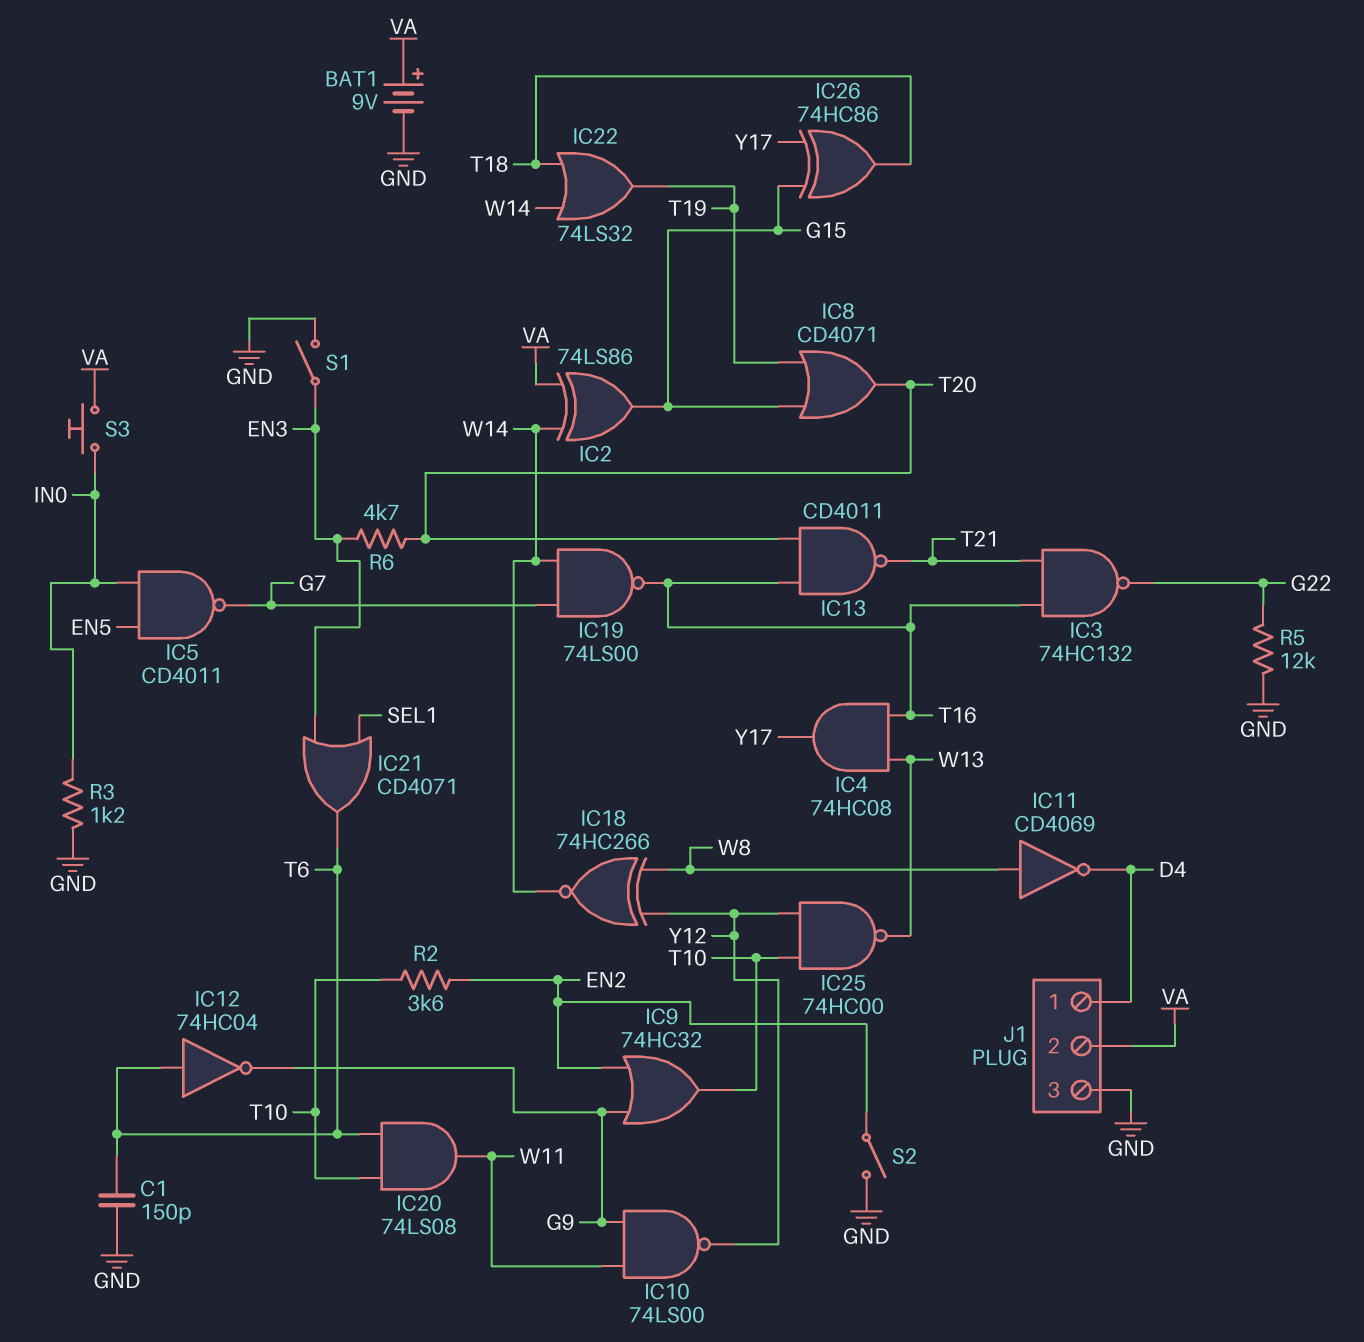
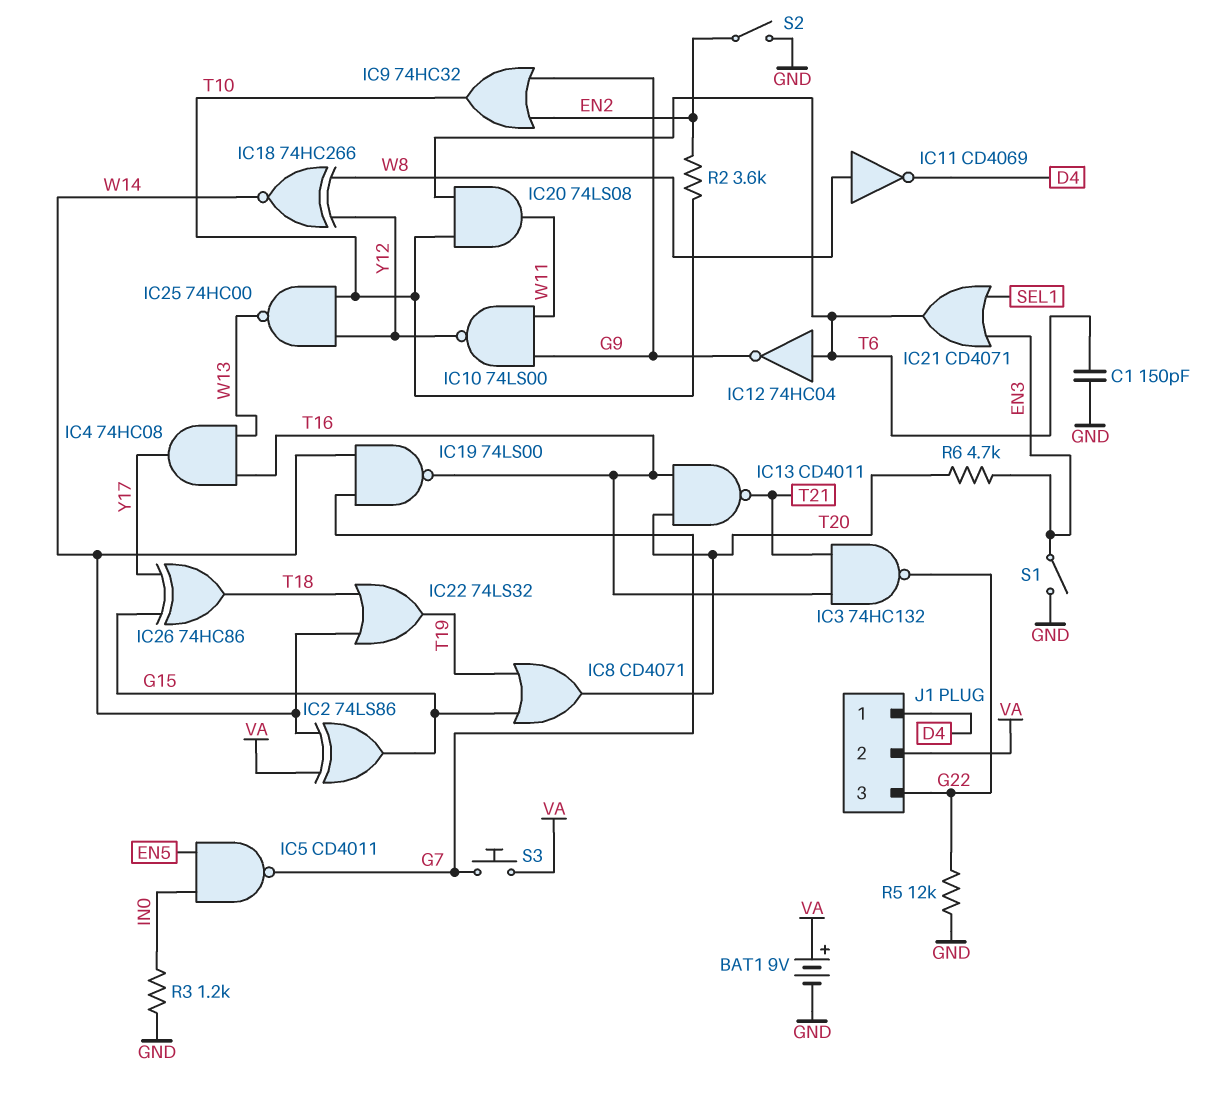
J1 pin 3: GND -> G22
S3: button (IN0, VA) -> button (G7, VA)

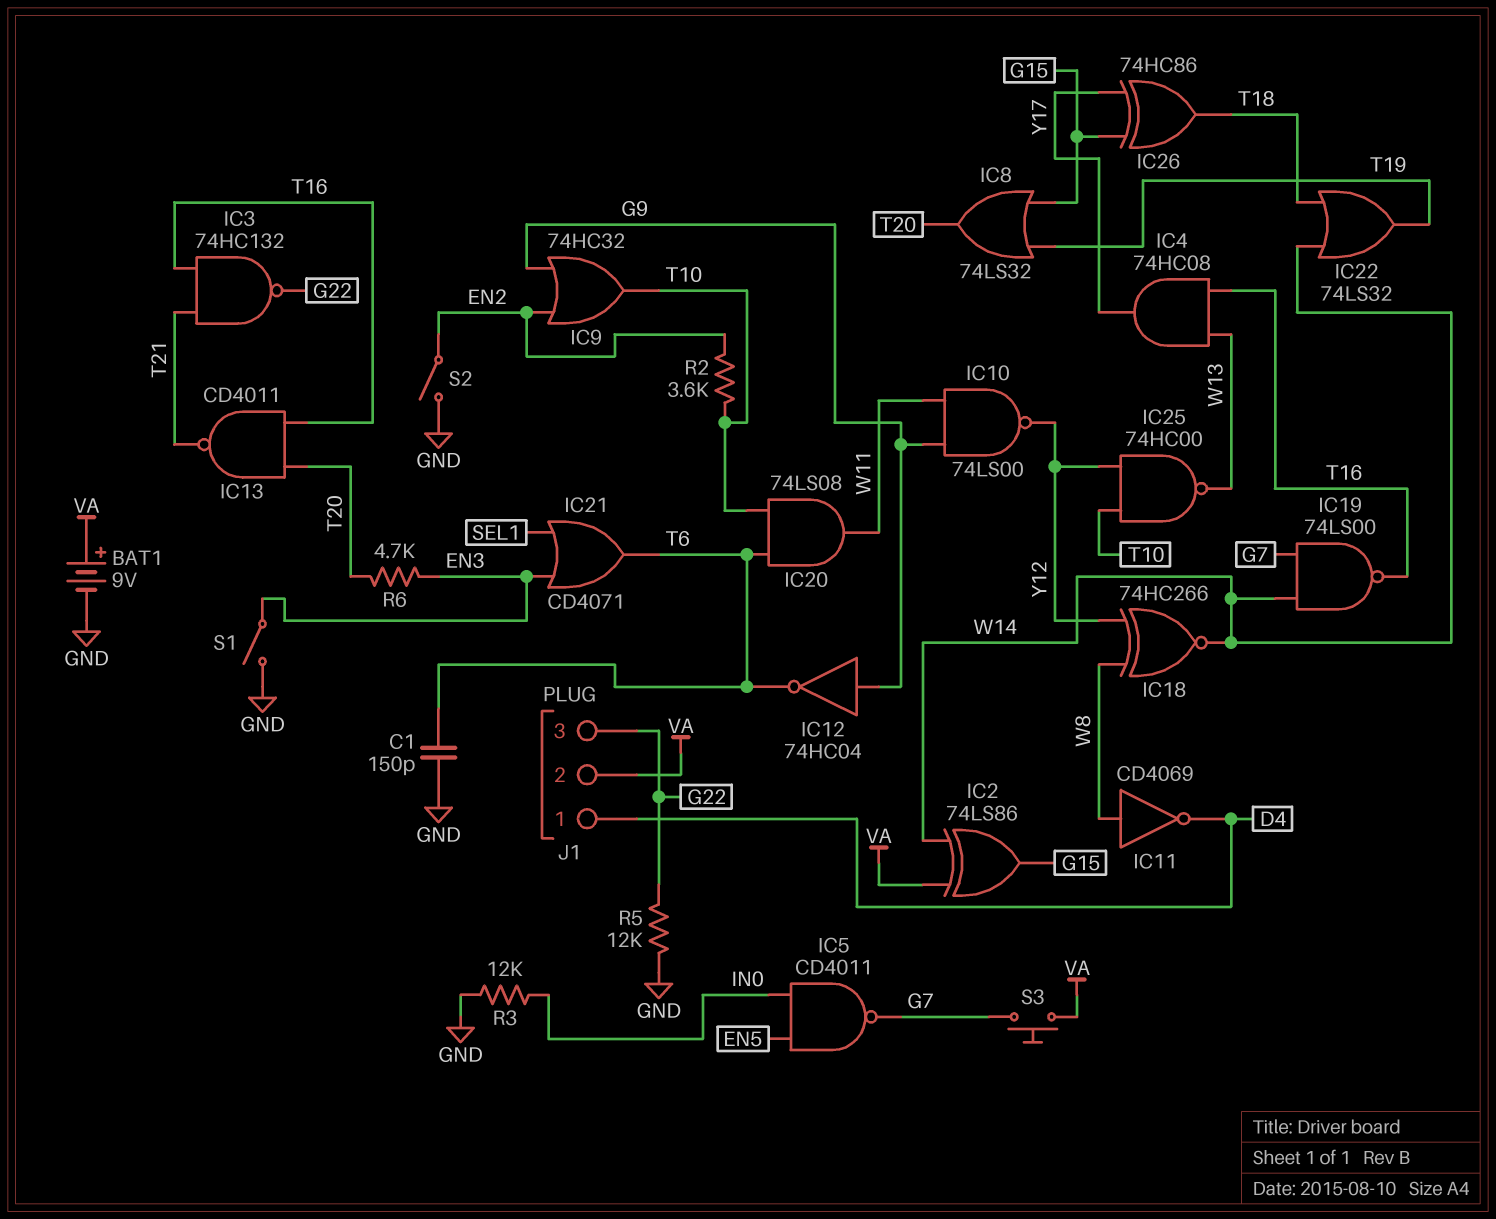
IC8: OR CD4071 (in G15, in T19, out T20) -> OR 74LS32 (in G15, in T19, out T20)
IC12: NOT 74HC04 (in T6, out G9) -> NOT 74HC04 (in G9, out T6)
R3: 1.2k (GND, IN0) -> 12k (GND, IN0)

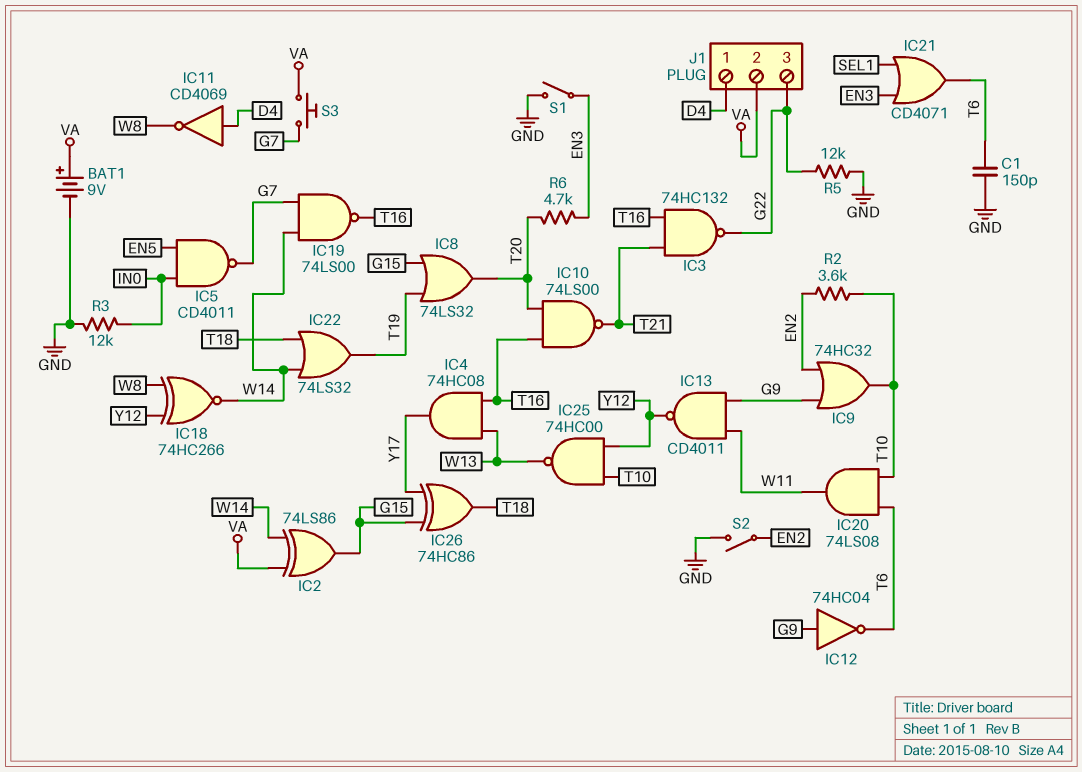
IC10: NAND 74LS00 (in G9, in W11, out Y12) -> NAND 74LS00 (in T16, in T20, out T21)
IC11: NOT CD4069 (in W8, out D4) -> NOT CD4069 (in D4, out W8)
IC13: NAND CD4011 (in T16, in T20, out T21) -> NAND CD4011 (in G9, in W11, out Y12)

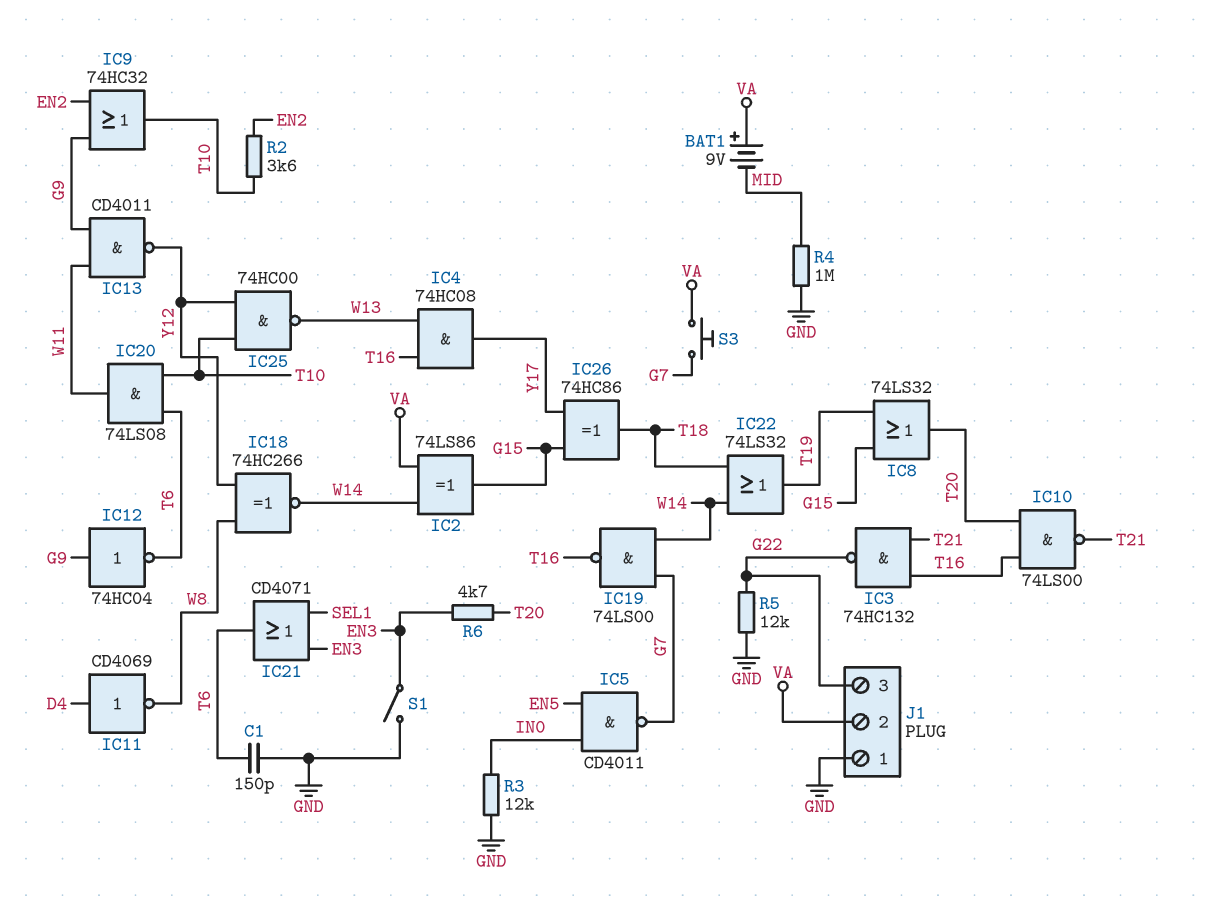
BAT1: 9V (plus VA, minus GND) -> 9V (plus VA, minus MID)
J1 pin 1: D4 -> GND
R4: none -> 1M (GND, MID)
S2: switch (EN2, GND) -> none

